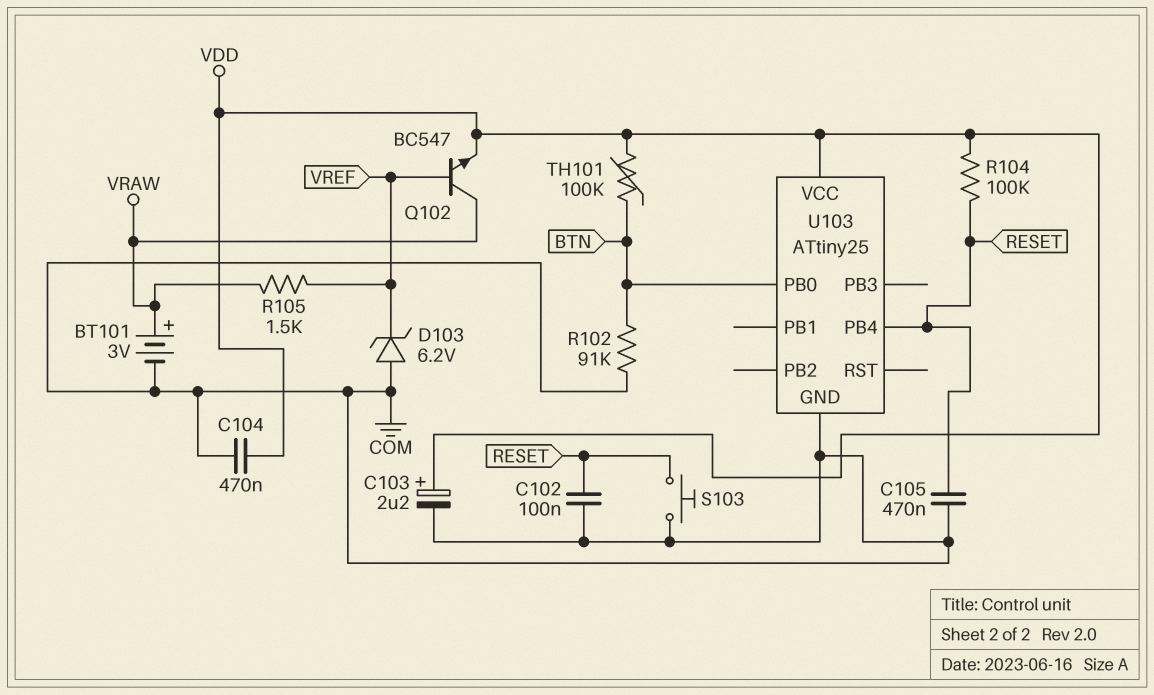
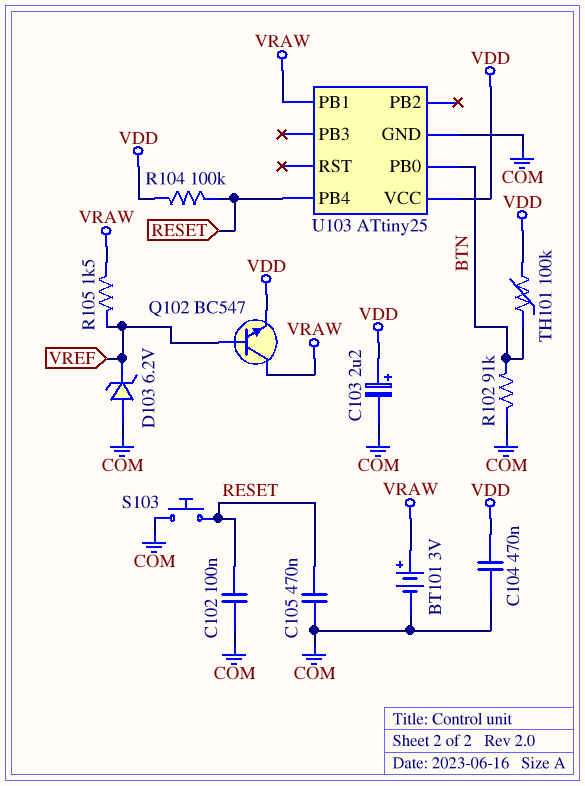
U103 pin PB1: none -> VRAW

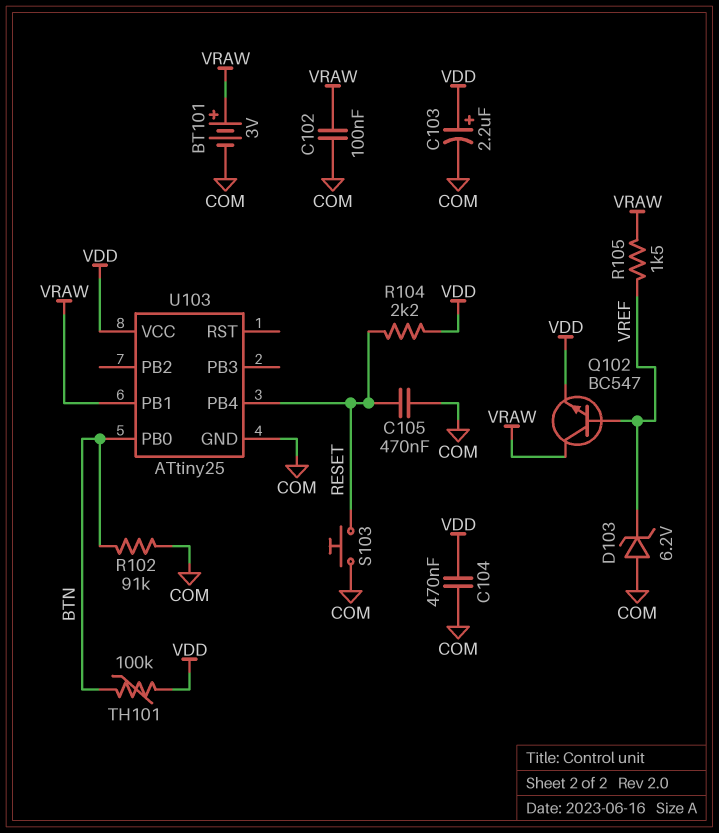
C102: 100nF (COM, RESET) -> 100nF (COM, VRAW)
R104: 100k (RESET, VDD) -> 2.2k (RESET, VDD)

